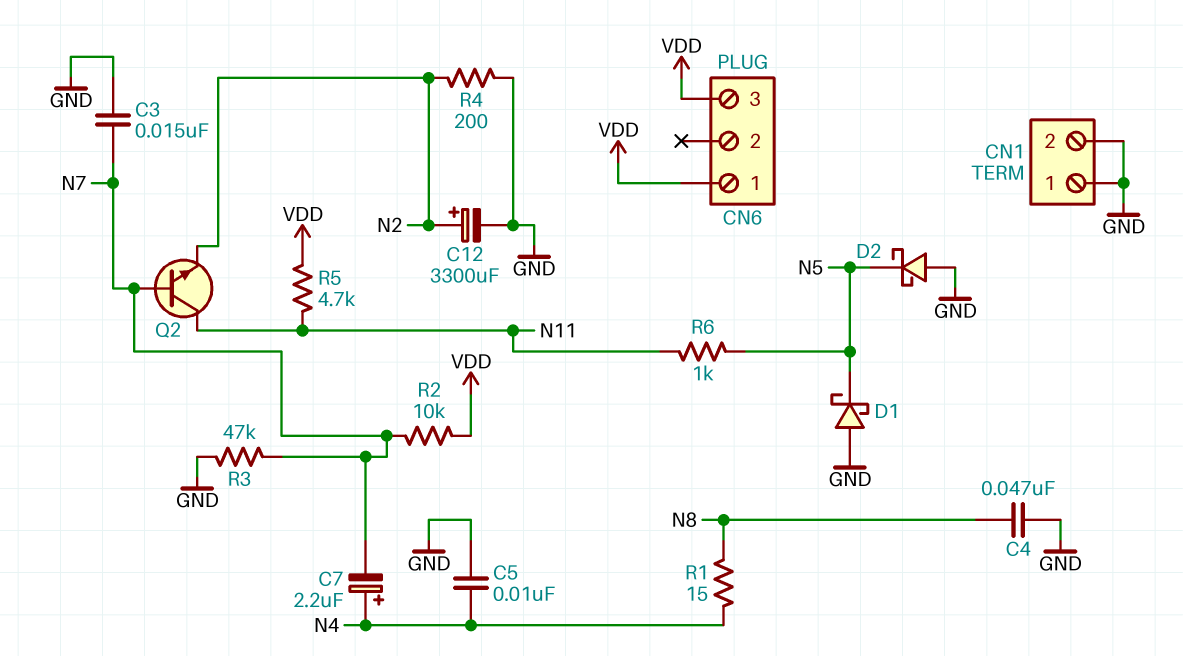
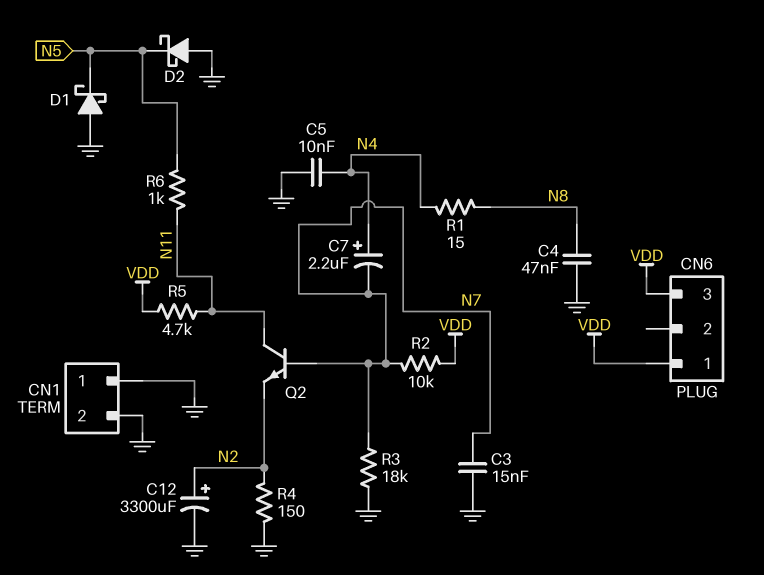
R3: 47k (GND, N7) -> 18k (GND, N7)
R4: 200 (GND, N2) -> 150 (GND, N2)

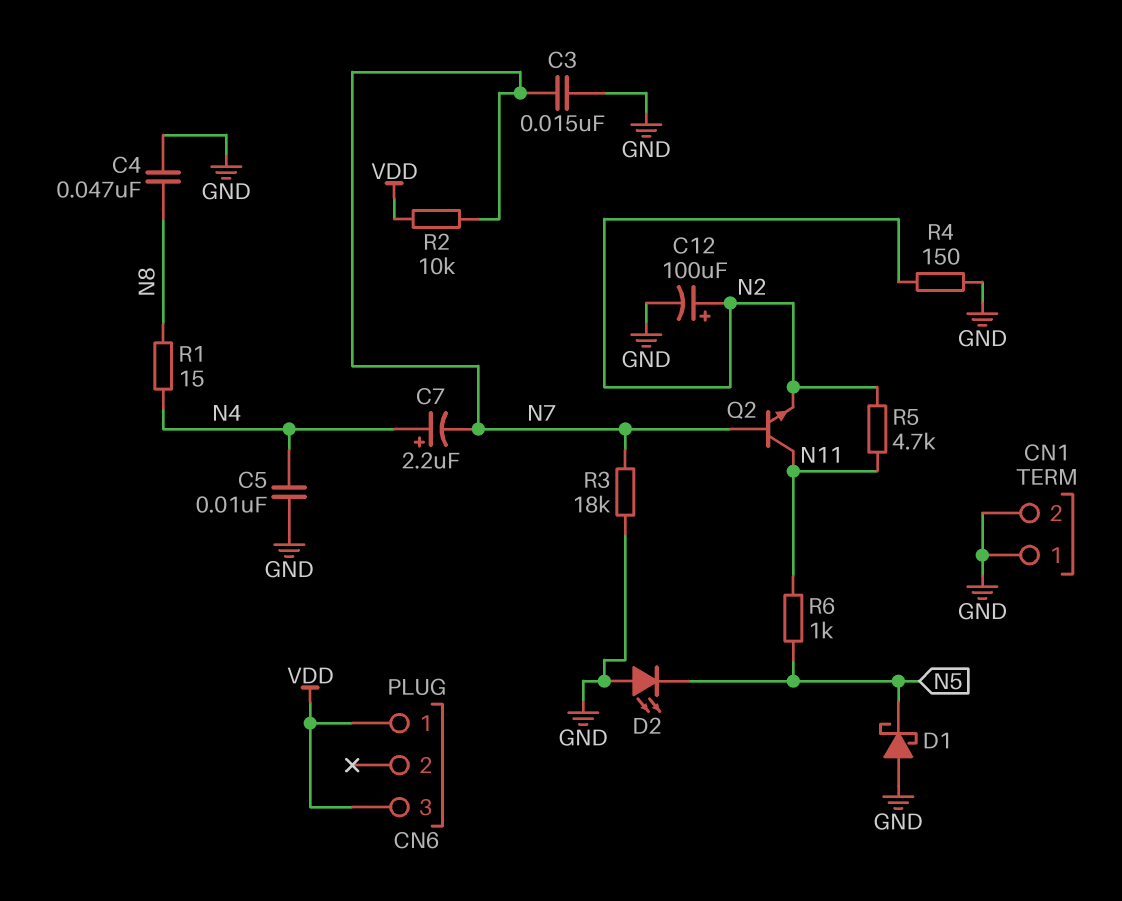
C12: 3300uF (plus N2, minus GND) -> 100uF (plus N2, minus GND)
D2: schottky (A GND, K N5) -> LED (A GND, K N5)
R5: 4.7k (N11, VDD) -> 4.7k (N2, N11)

